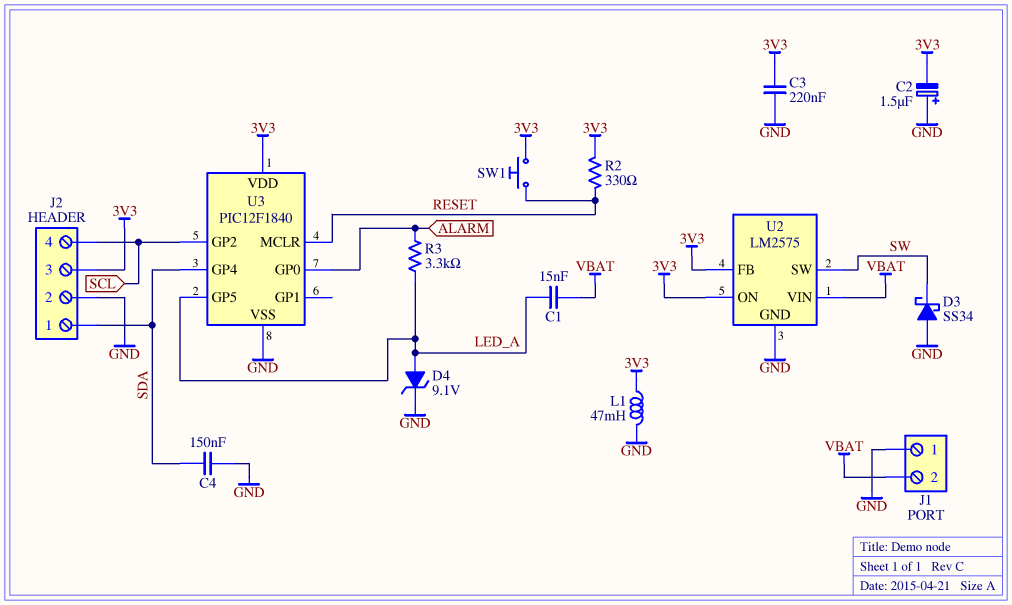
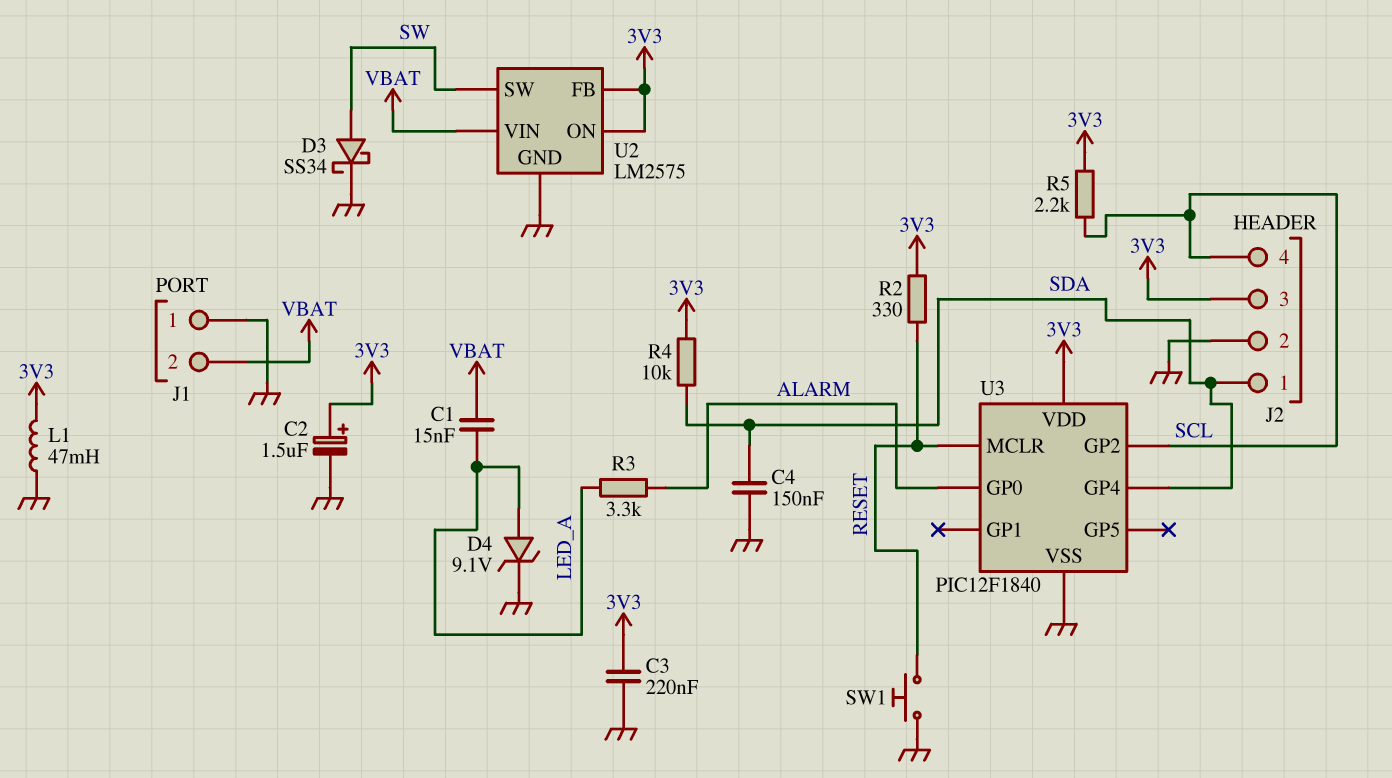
C2: 1.5uF (plus GND, minus 3V3) -> 1.5uF (plus 3V3, minus GND)
D3: schottky SS34 (A GND, K SW) -> schottky SS34 (A SW, K GND)
R4: none -> 10k (3V3, SDA)
R5: none -> 2.2k (3V3, SCL)
SW1: button (3V3, RESET) -> button (GND, RESET)
U3 pin GP5: LED_A -> none

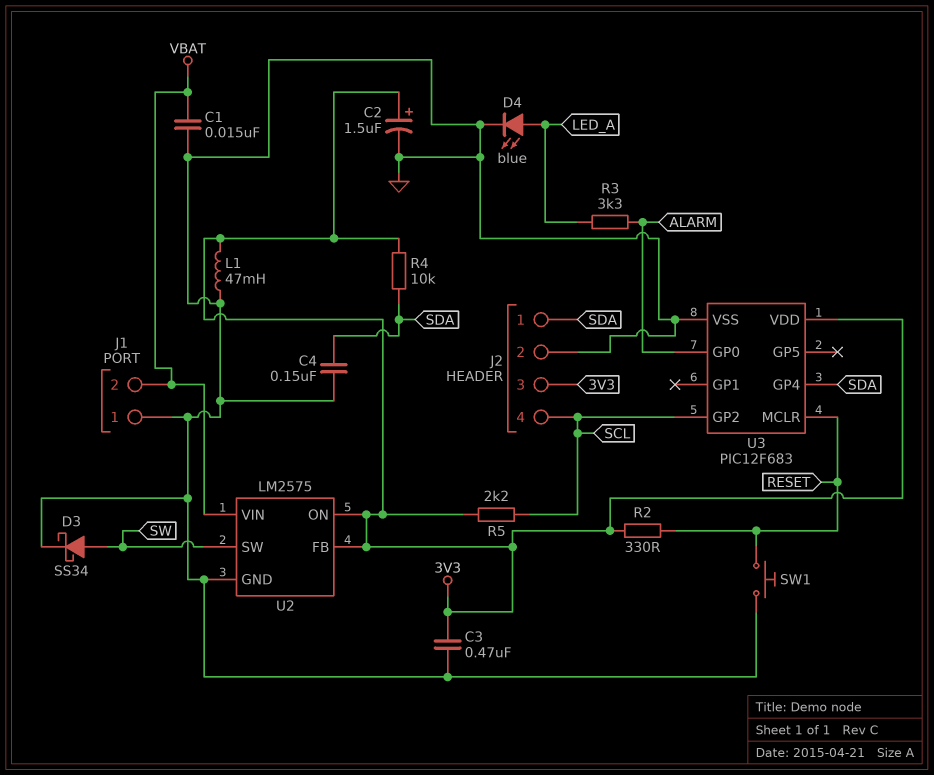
C1: 15nF (LED_A, VBAT) -> 15nF (GND, VBAT)
C3: 220nF (3V3, GND) -> 470nF (3V3, GND)
D4: zener 9.1V (A LED_A, K GND) -> LED blue (A LED_A, K GND)
U3: PIC12F1840 -> PIC12F683

